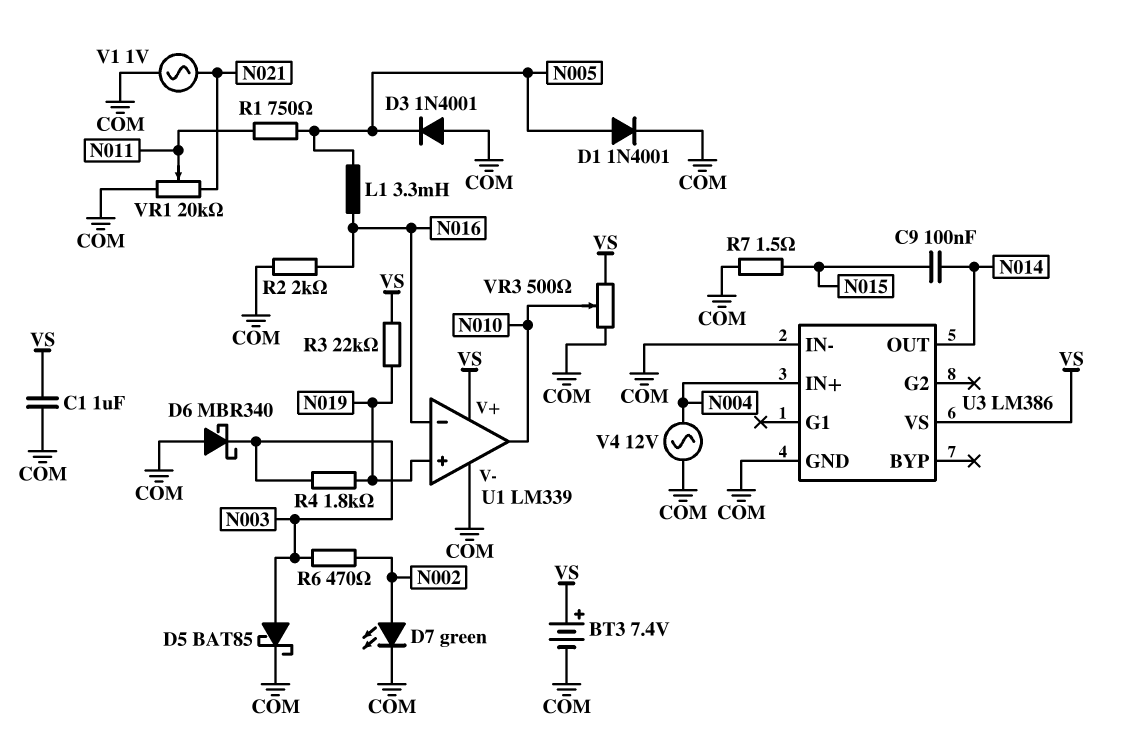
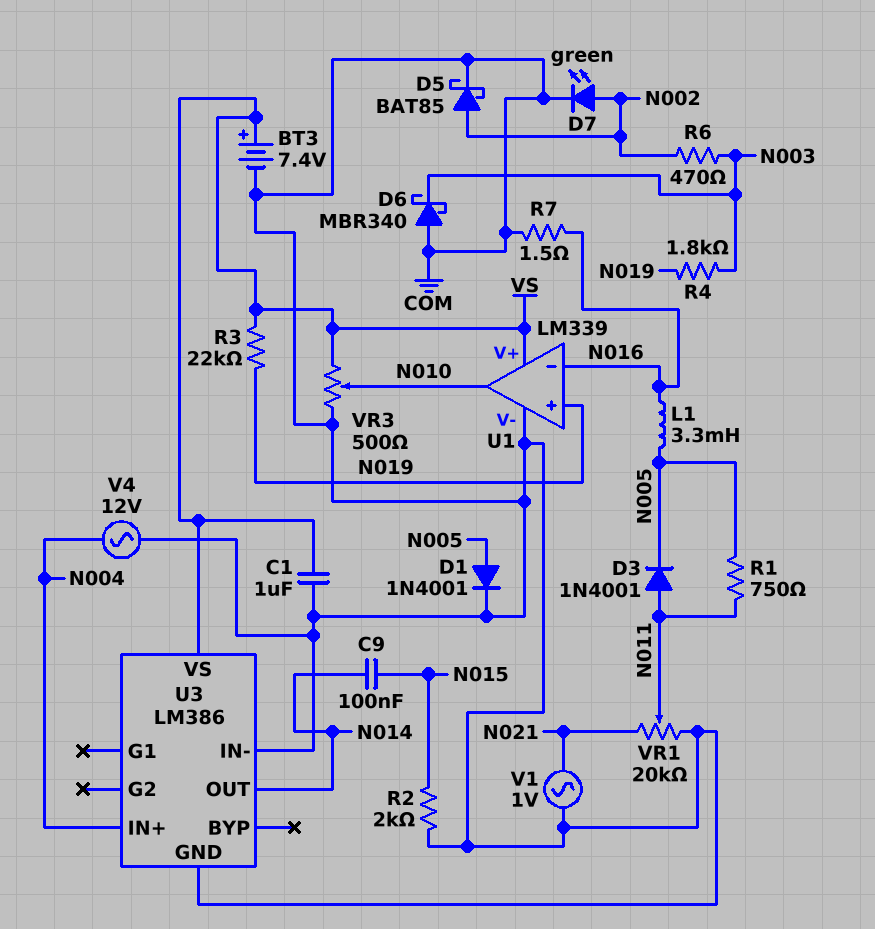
D3: diode 1N4001 (A COM, K N005) -> diode 1N4001 (A N011, K N005)
D5: schottky BAT85 (A N003, K COM) -> schottky BAT85 (A N002, K COM)
R2: 2k (COM, N016) -> 2k (COM, N015)
R7: 1.5 (COM, N015) -> 1.5 (COM, N016)

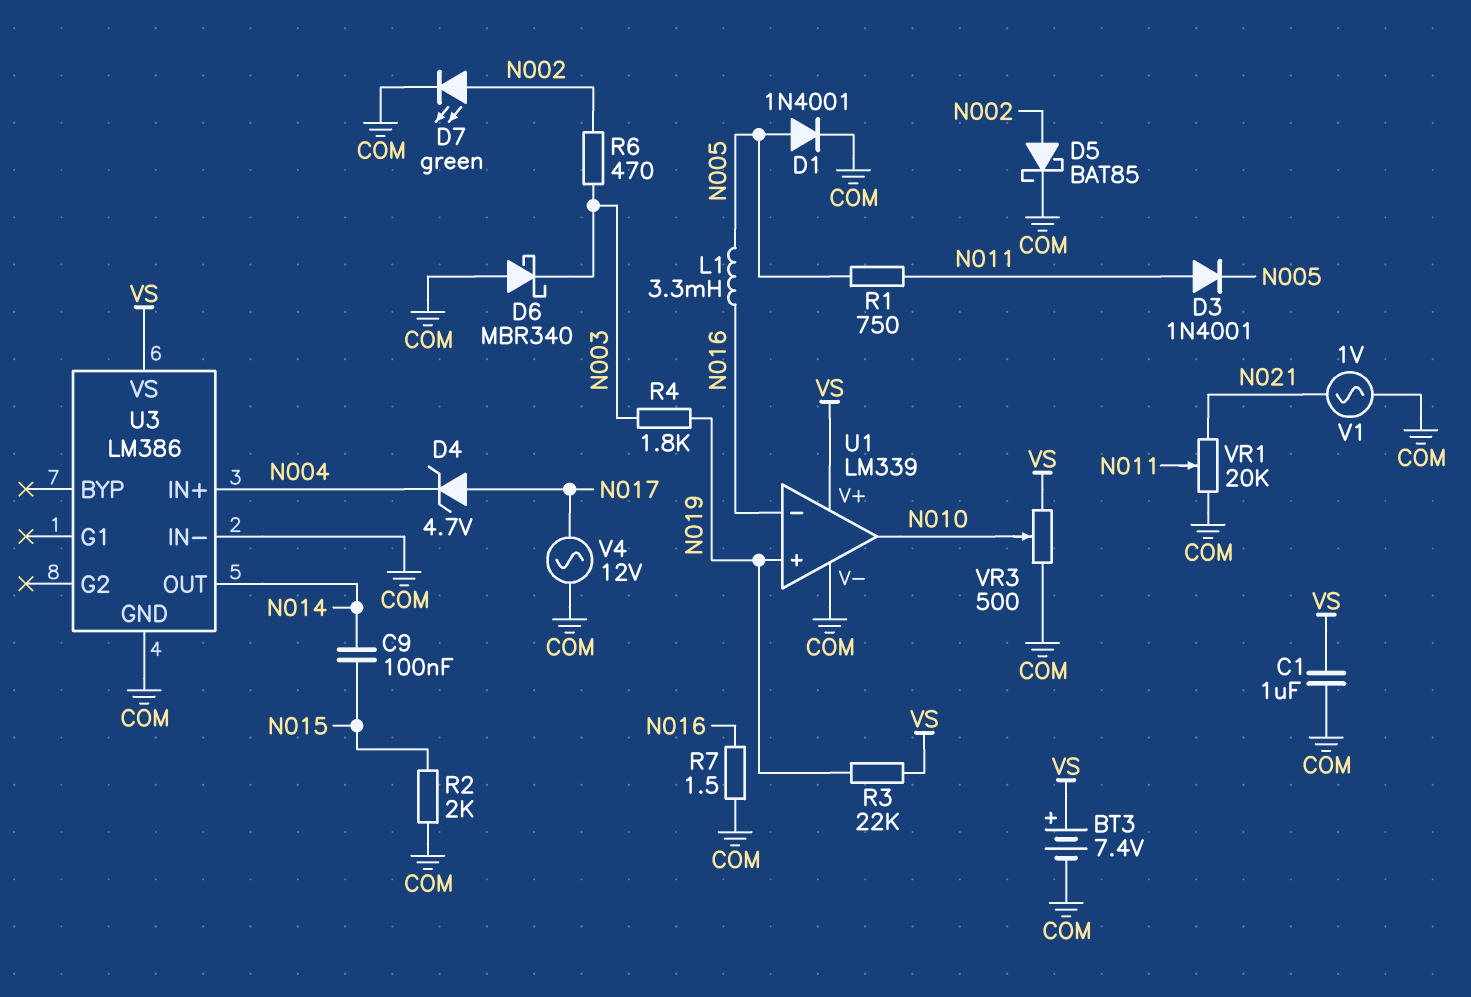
D4: none -> zener 4.7V (A N017, K N004)
V4: AC 12V (COM, N004) -> AC 12V (COM, N017)

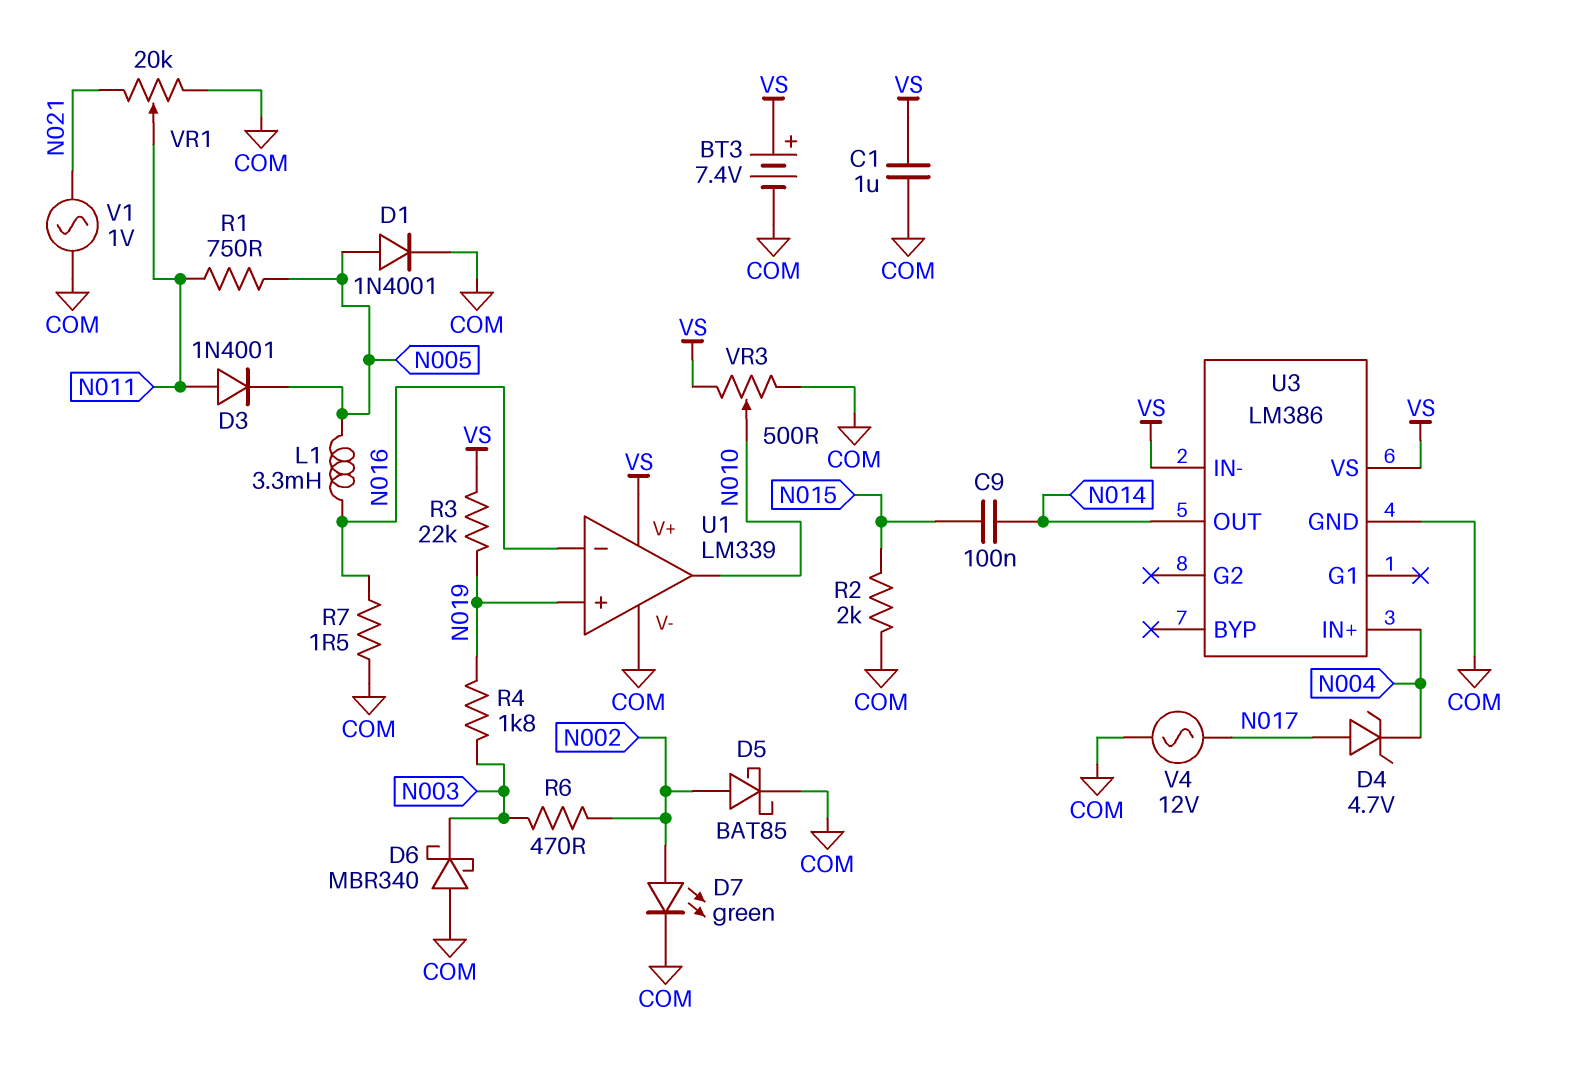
U3 pin IN-: COM -> VS

